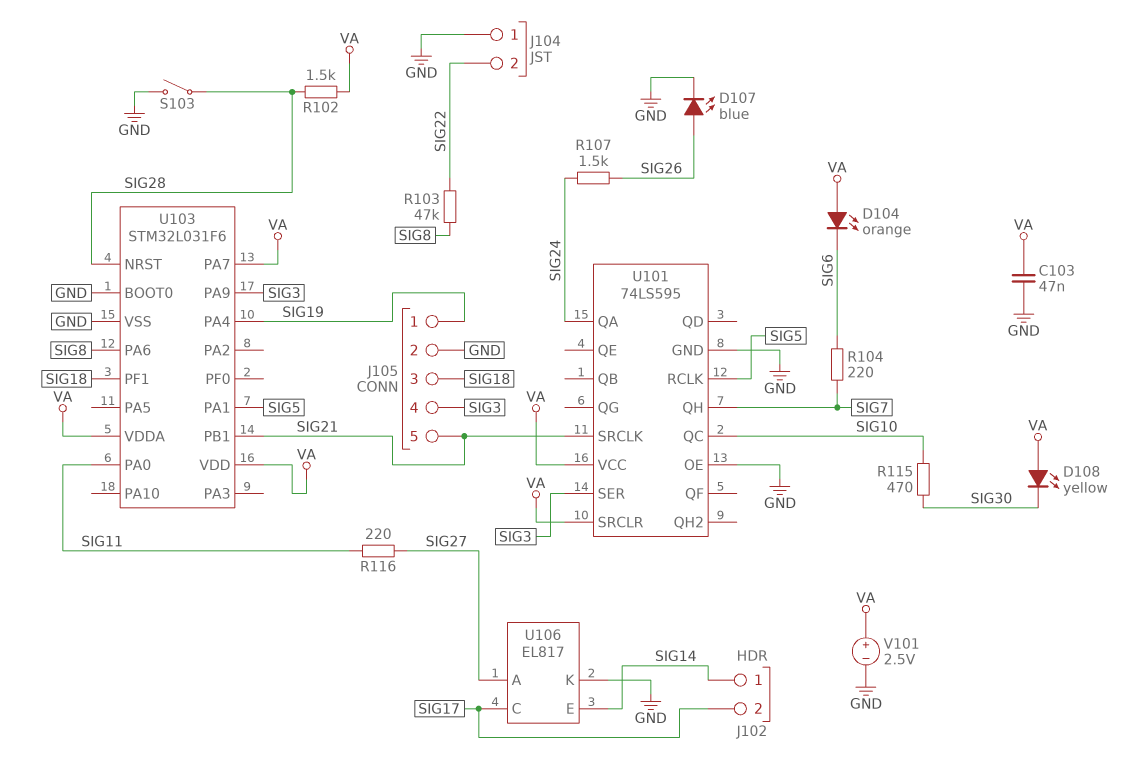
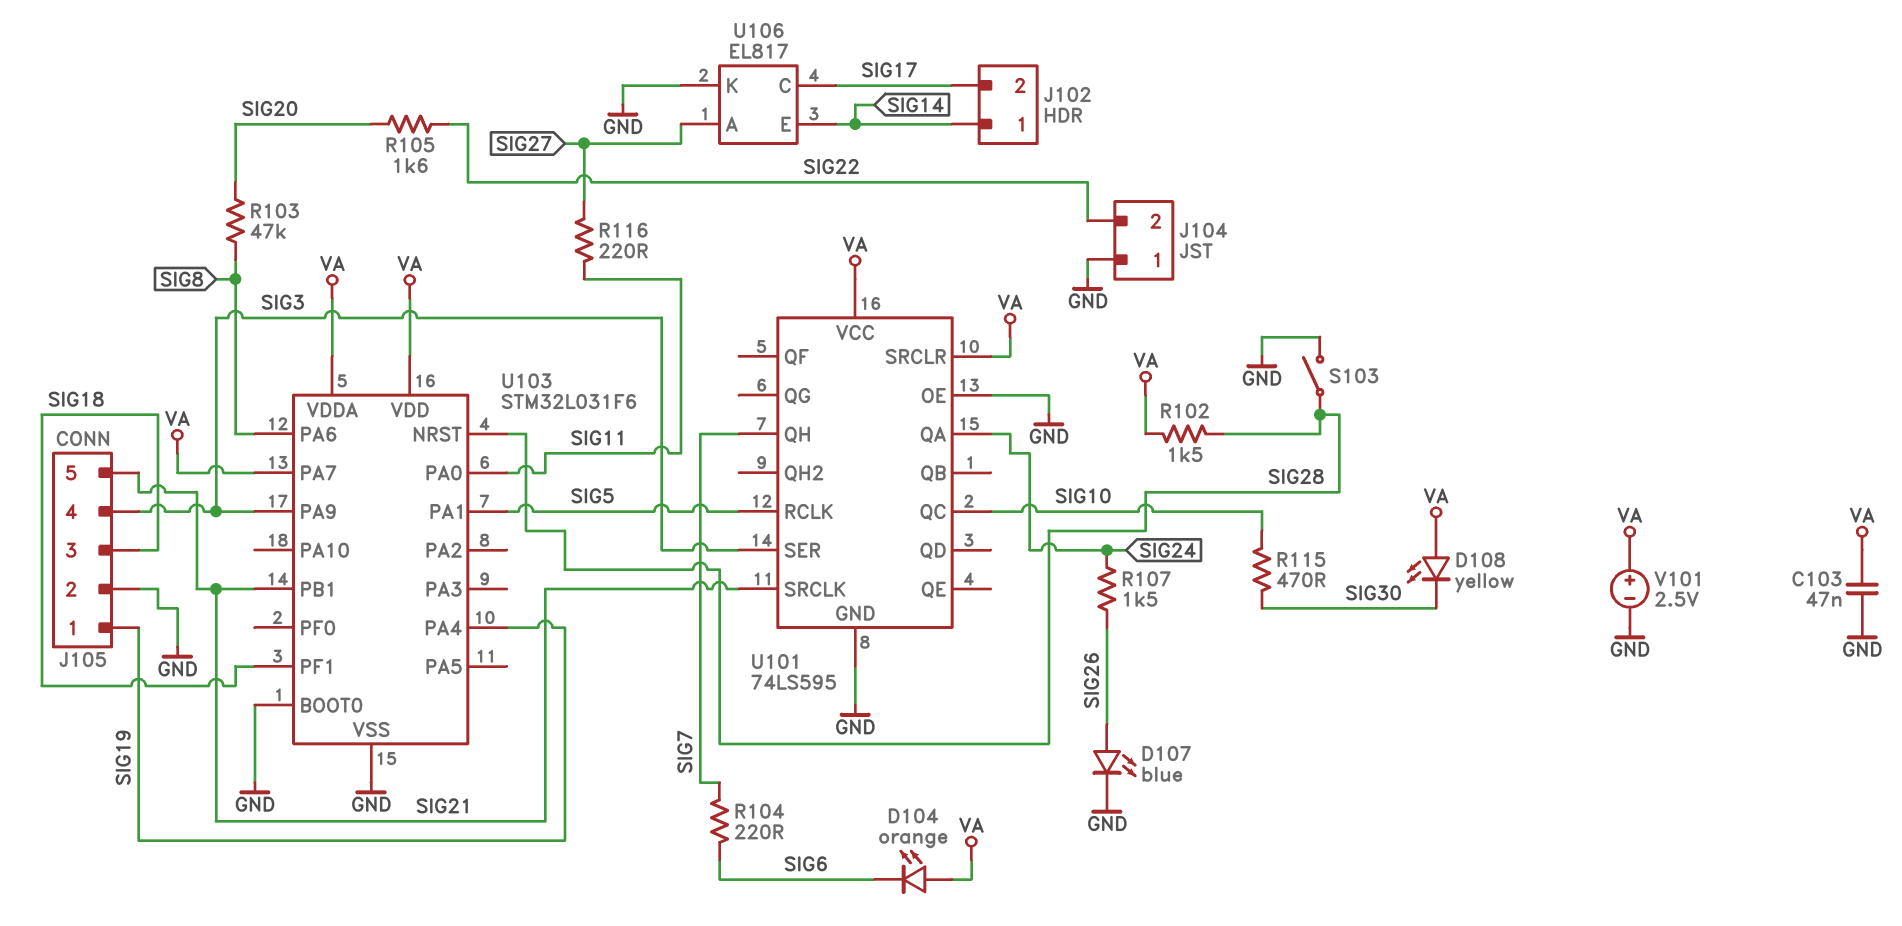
R103: 47k (SIG8, SIG22) -> 47k (SIG8, SIG20)
R105: none -> 1.6k (SIG20, SIG22)

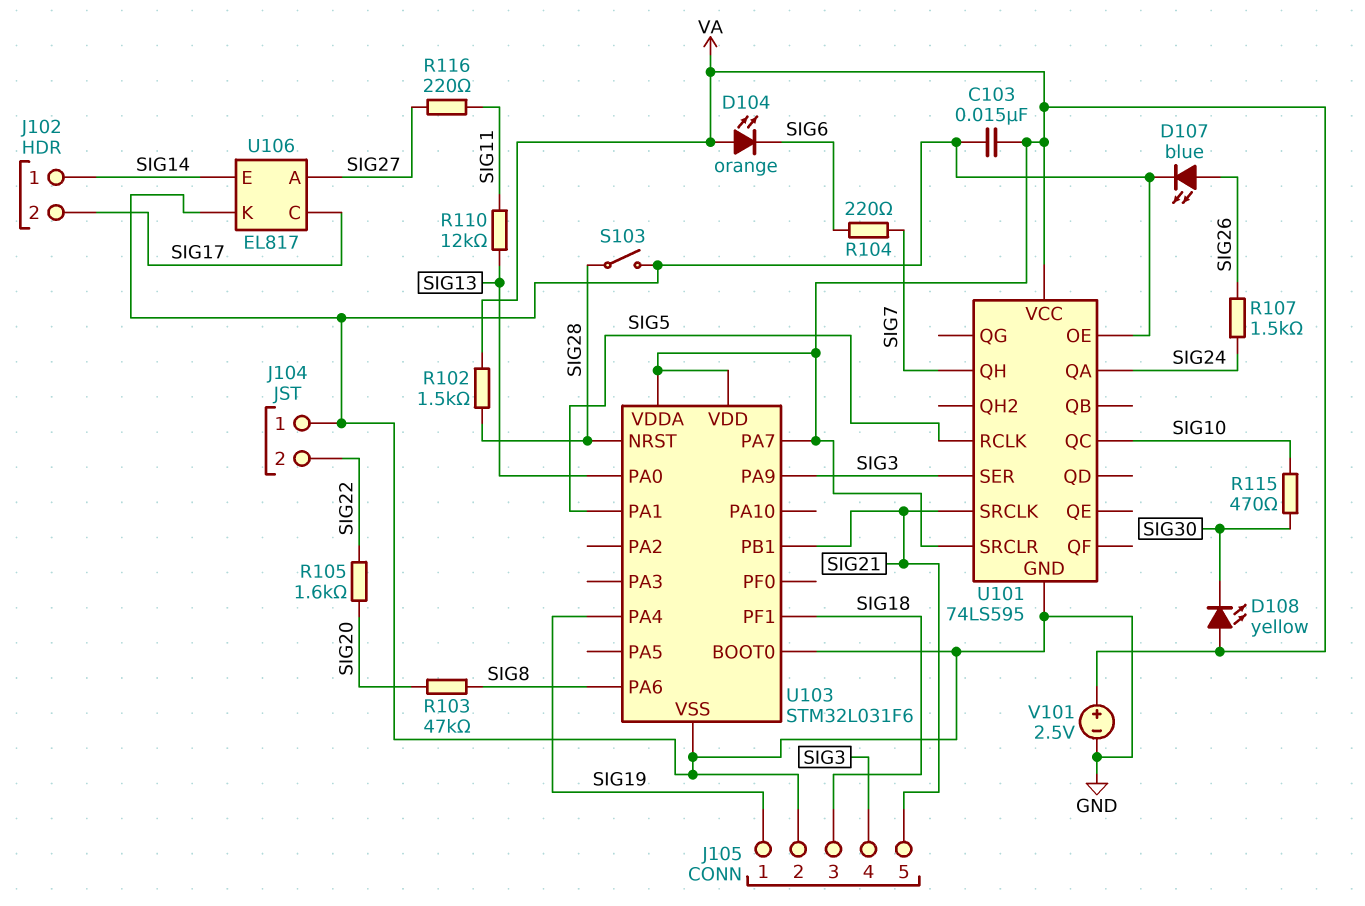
C103: 47nF (GND, VA) -> 15nF (GND, VA)
R110: none -> 12k (SIG11, SIG13)
U103 pin PA0: SIG11 -> SIG13

